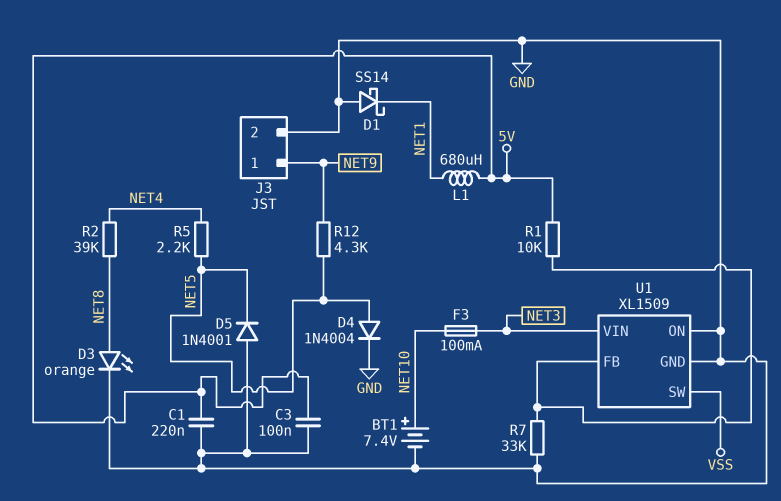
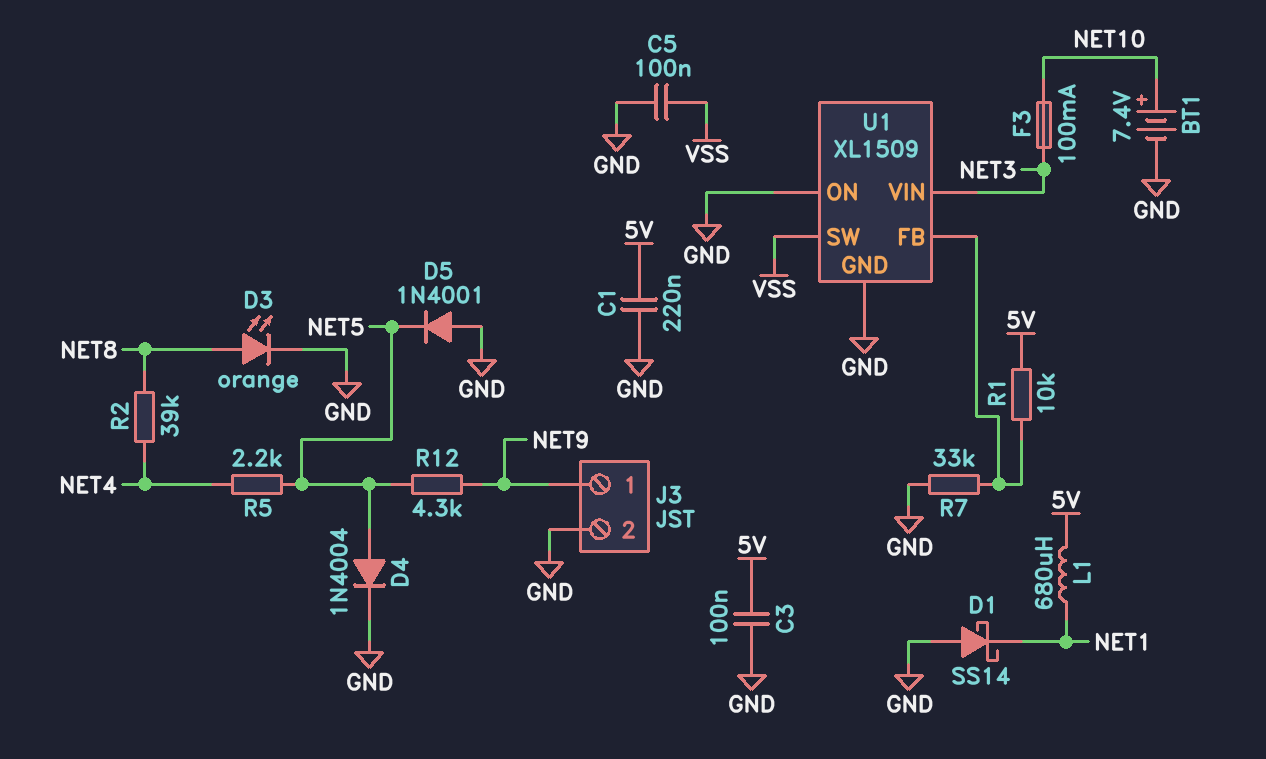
C5: none -> 100nF (GND, VSS)

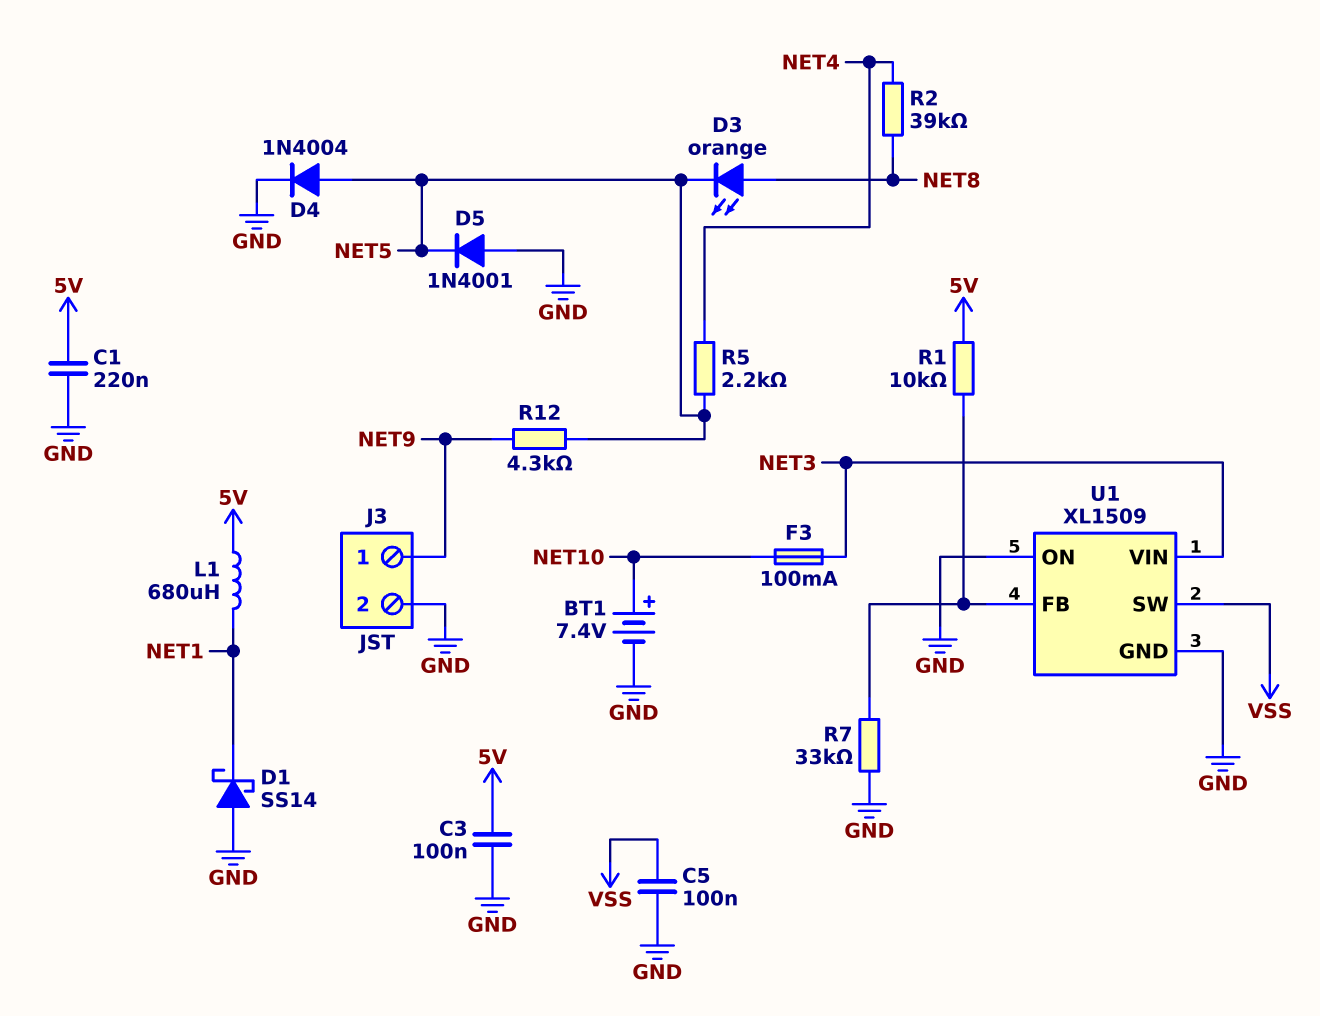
D3: LED orange (A NET8, K GND) -> LED orange (A NET8, K NET5)

